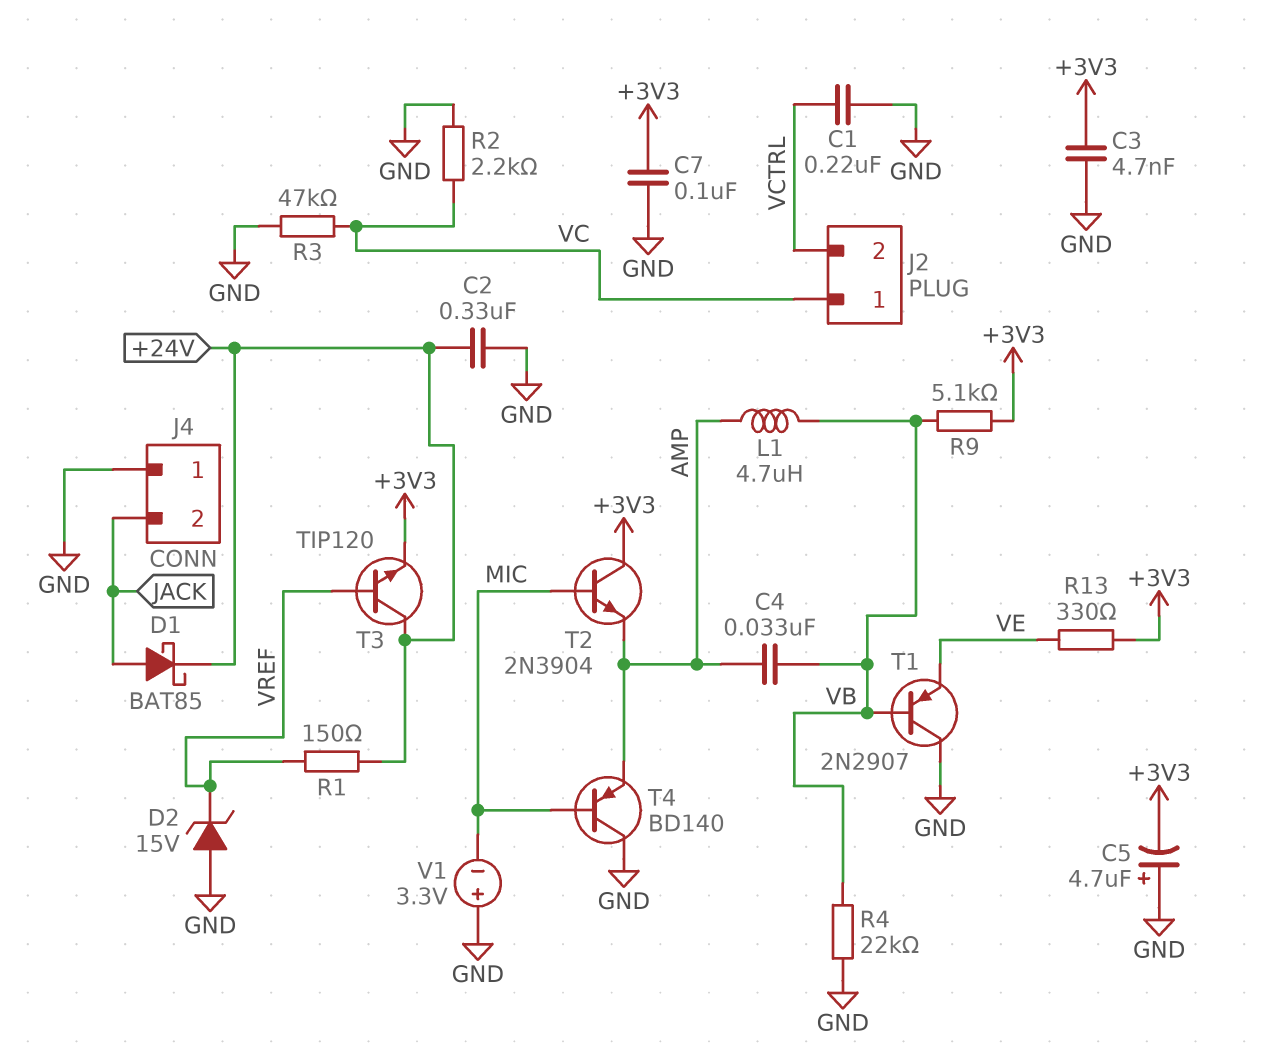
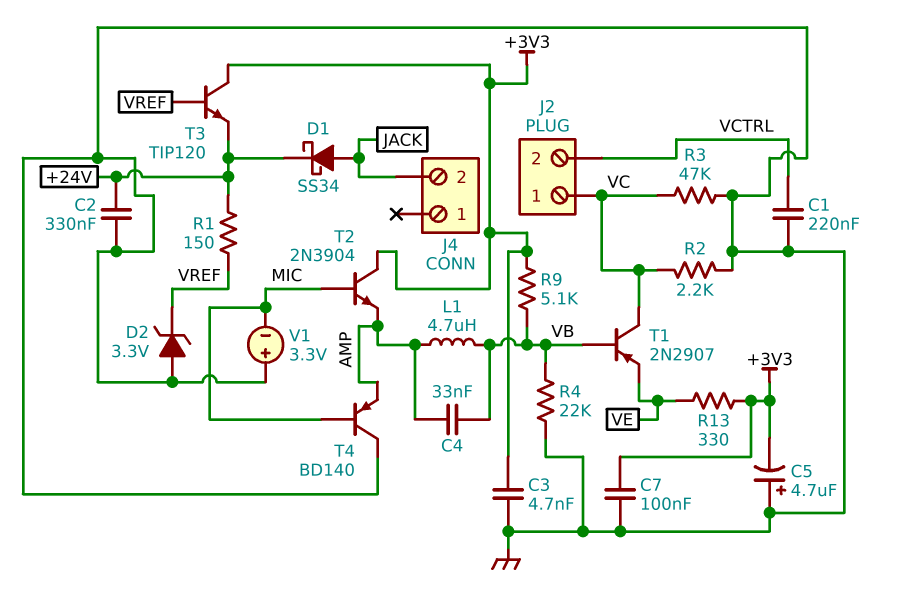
D1: schottky BAT85 (A JACK, K +24V) -> schottky SS34 (A JACK, K +24V)
D2: zener 15V (A GND, K VREF) -> zener 3.3V (A GND, K VREF)
J4 pin 1: GND -> none
T1: PNP 2N2907 (B VB, C GND, E VE) -> PNP 2N2907 (B VB, C VC, E VE)
T3: NPN TIP120 (B VREF, C +24V, E +3V3) -> NPN TIP120 (B VREF, C +3V3, E +24V)

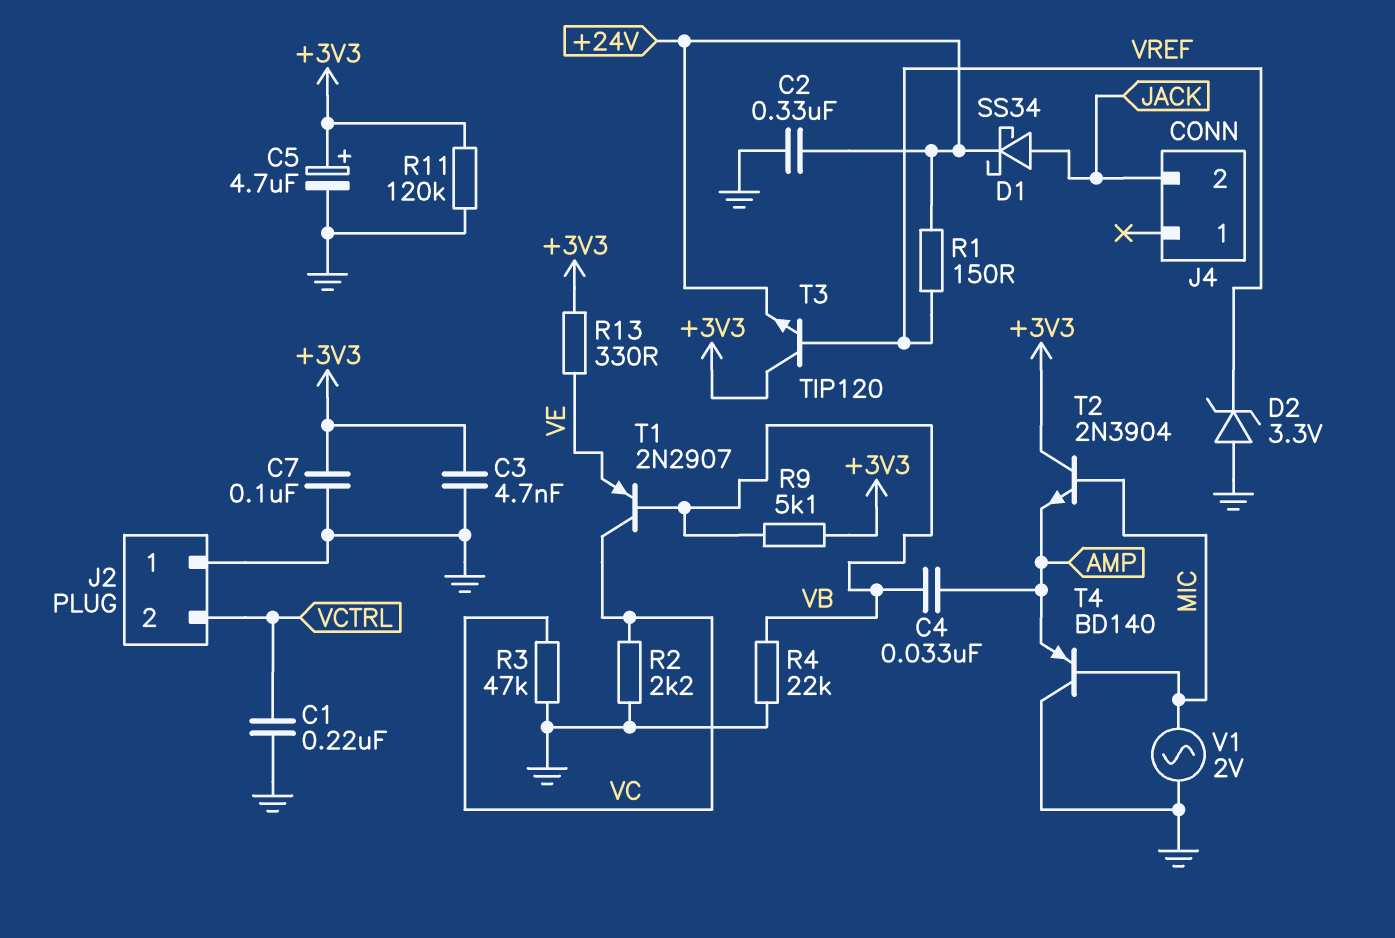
C5: 4.7uF (plus GND, minus +3V3) -> 4.7uF (plus +3V3, minus GND)
J2 pin 1: VC -> GND
L1: 4.7uH (AMP, VB) -> none
R11: none -> 120k (+3V3, GND)
V1: 3.3V (plus GND, minus MIC) -> AC 2V (GND, MIC)

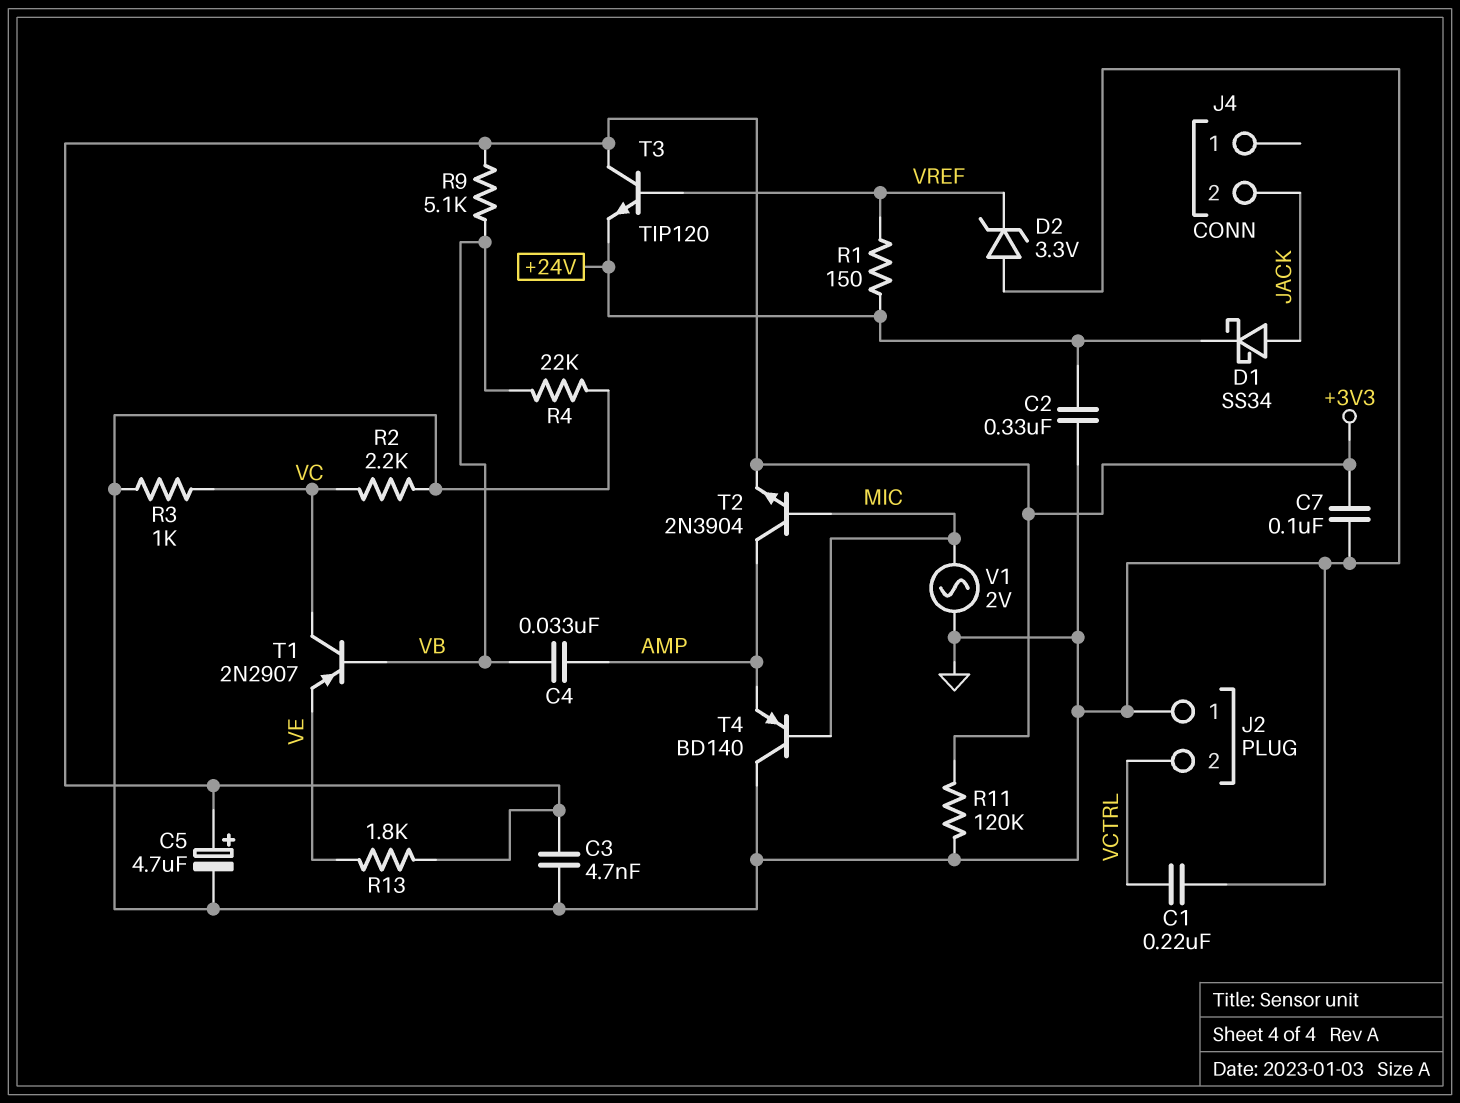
R3: 47k (GND, VC) -> 1k (GND, VC)
R13: 330 (+3V3, VE) -> 1.8k (+3V3, VE)
T2: NPN 2N3904 (B MIC, C +3V3, E AMP) -> NPN 2N3904 (B MIC, C AMP, E +3V3)

